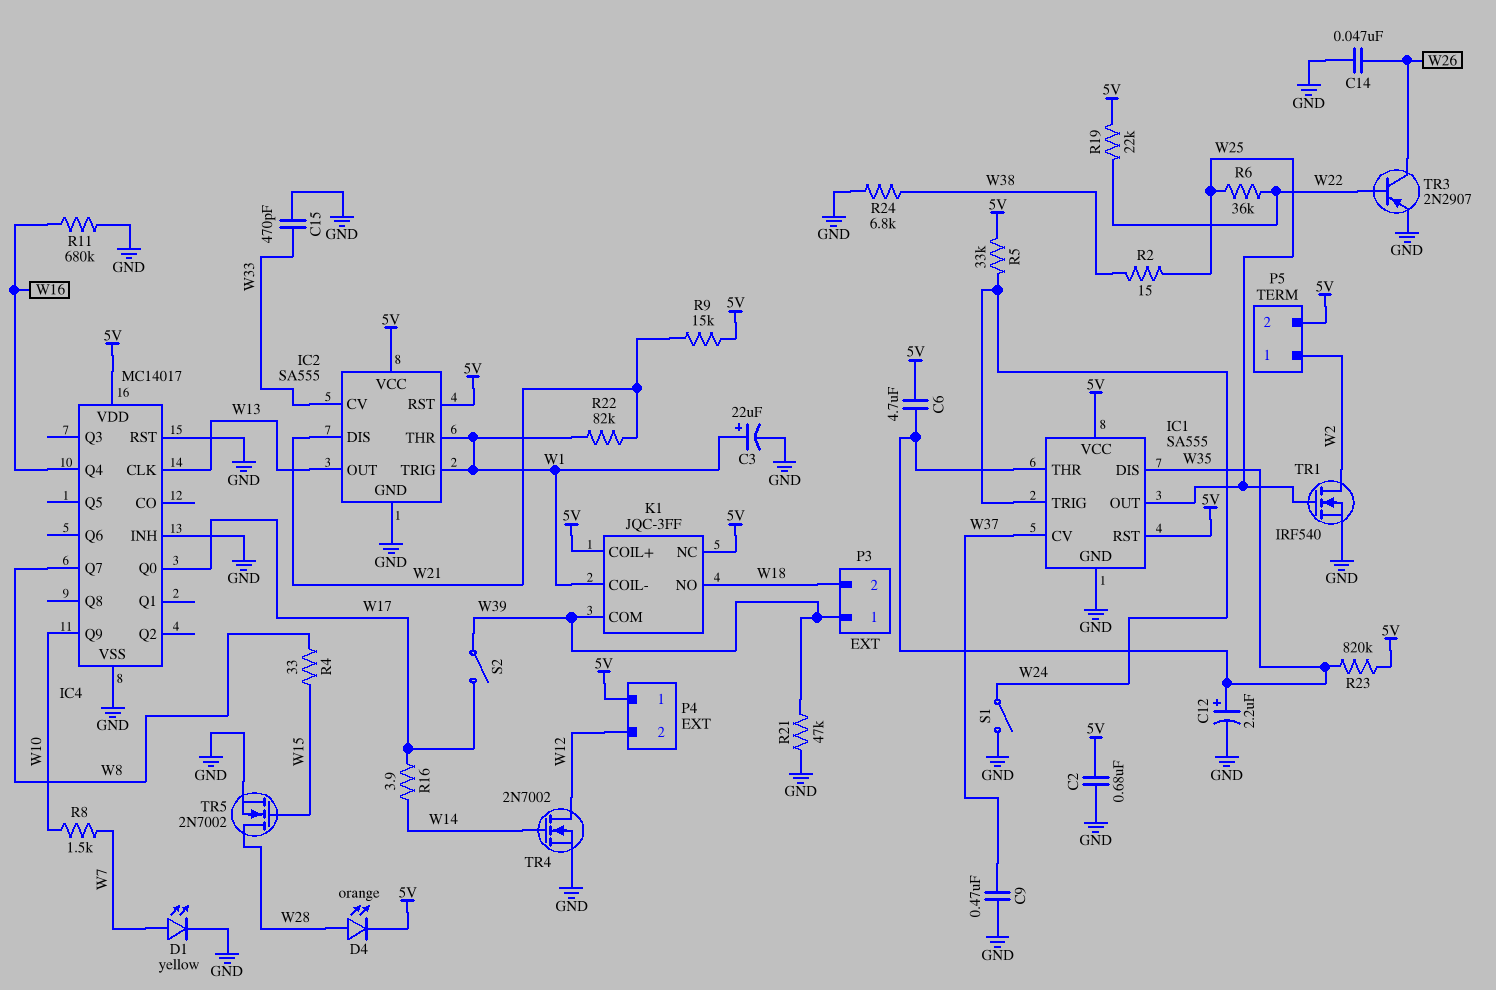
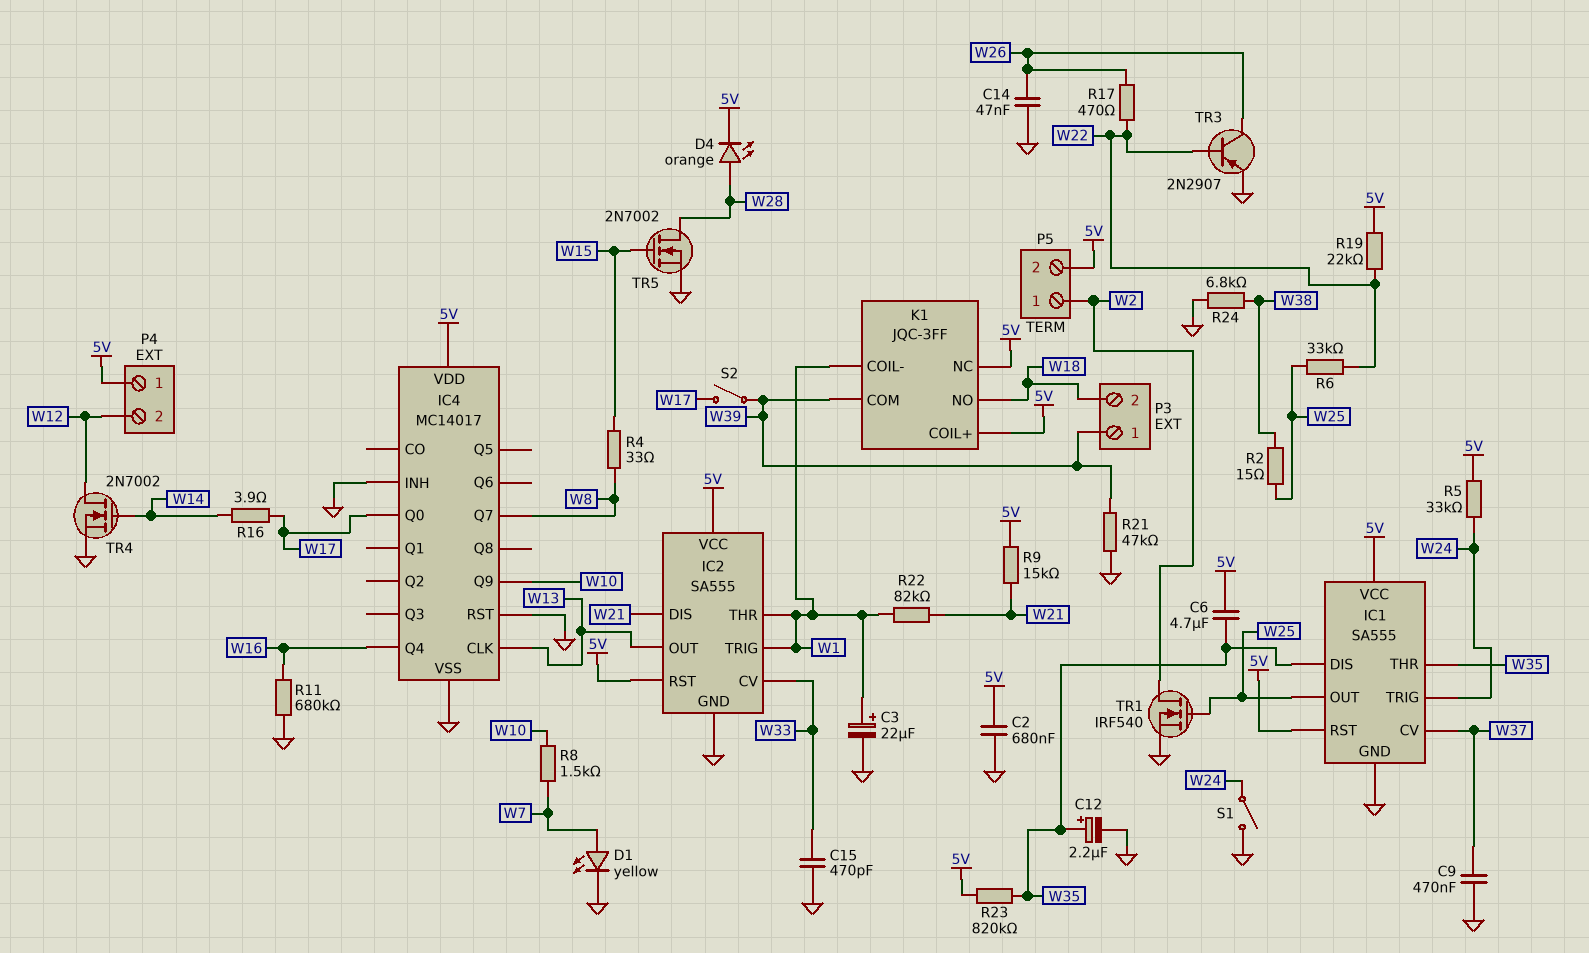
R6: 36k (W22, W25) -> 33k (W22, W25)
R17: none -> 470 (W22, W26)

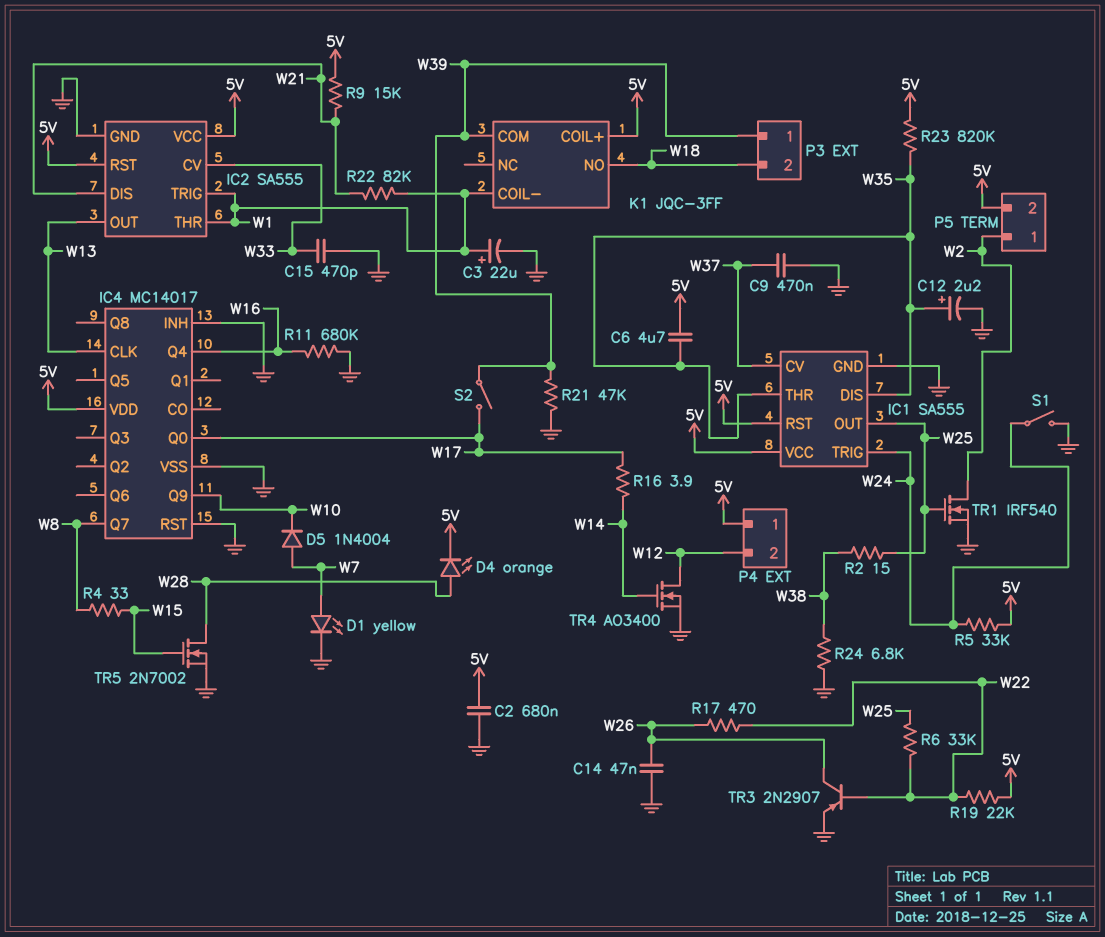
D5: none -> diode 1N4004 (A W7, K W10)
K1 pin NC: 5V -> none
R8: 1.5k (W7, W10) -> none
TR4: NMOS 2N7002 (G W14, D W12, S GND) -> NMOS AO3400 (G W14, D W12, S GND)

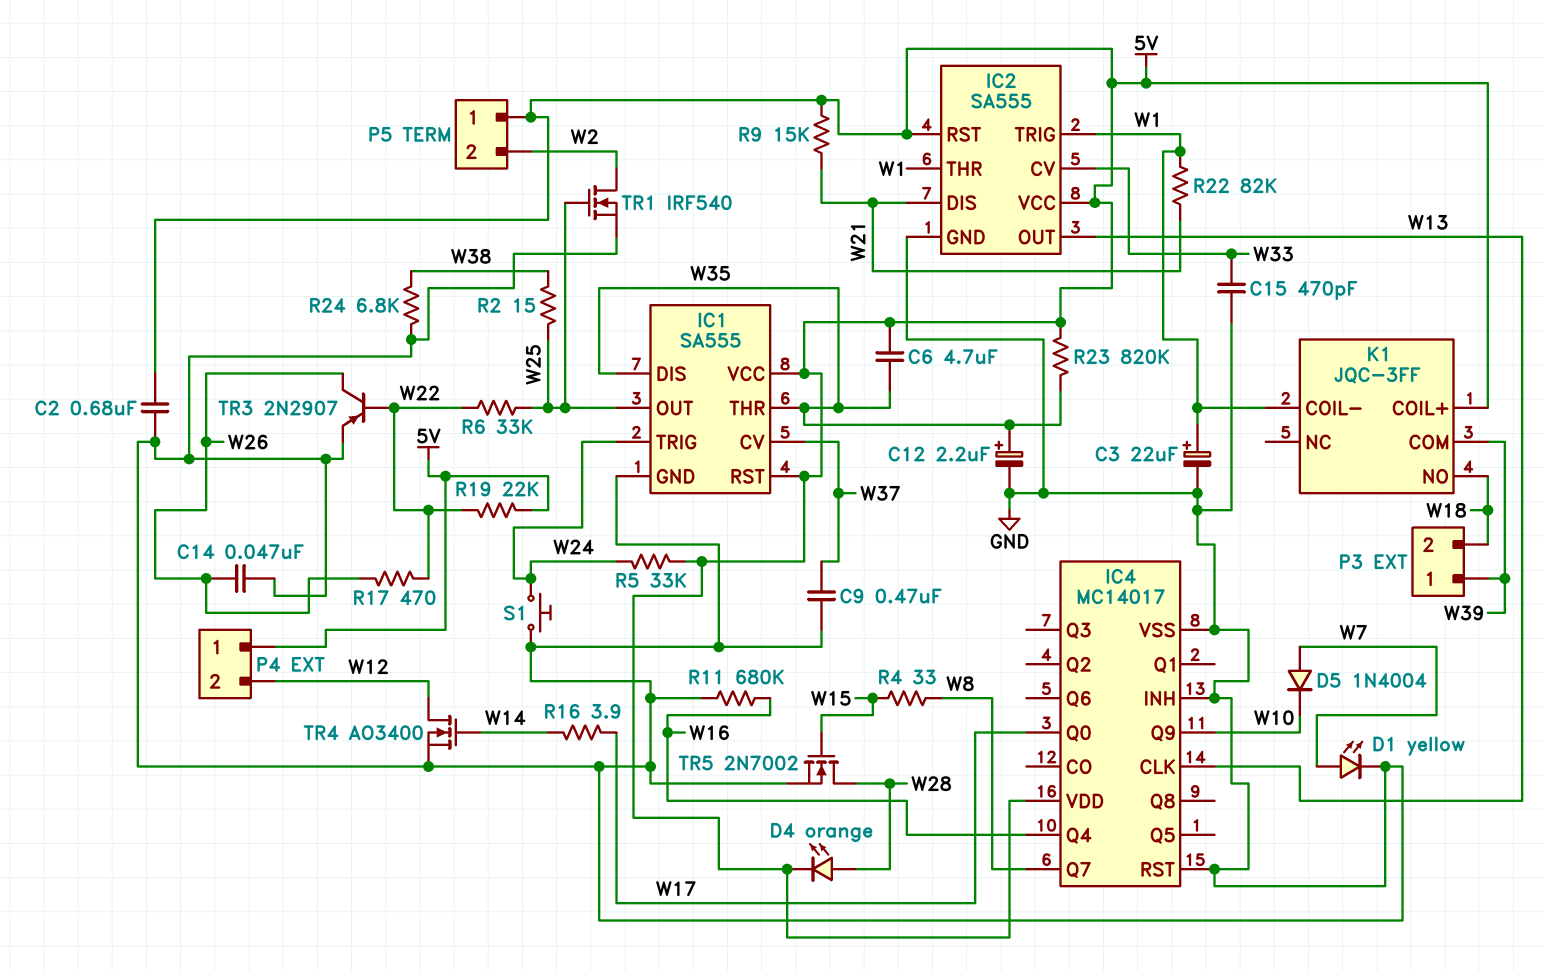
P5 pin 1: W2 -> 5V
P5 pin 2: 5V -> W2
R21: 47k (GND, W39) -> none
S1: switch (GND, W24) -> button (GND, W24)
S2: switch (W17, W39) -> none

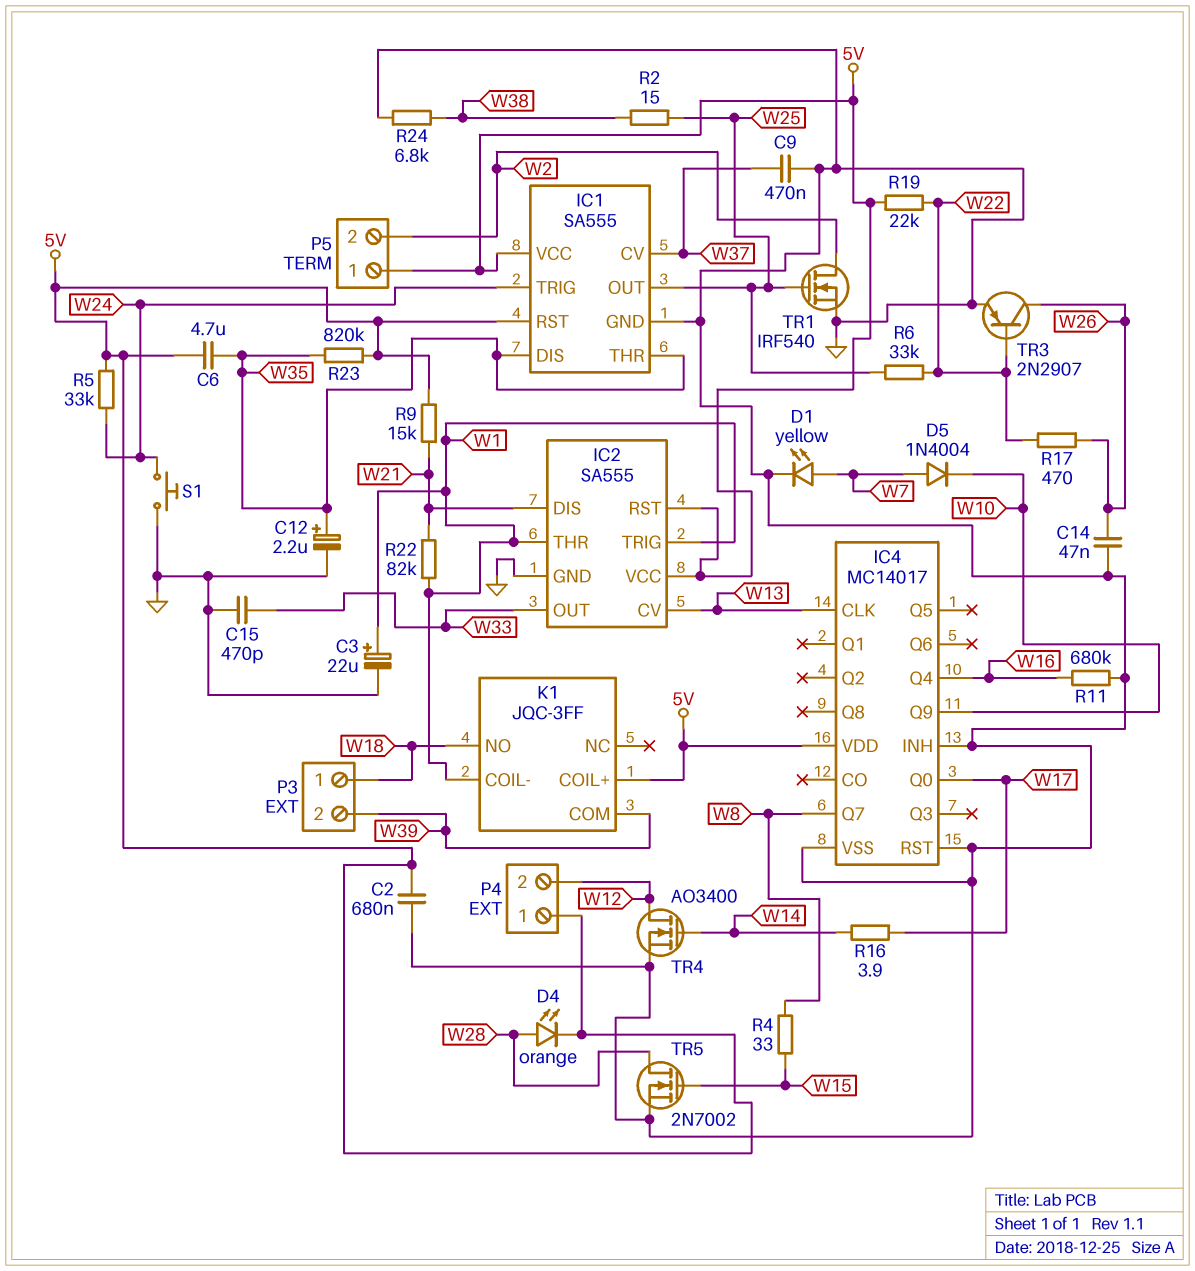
IC2 pin CV: W33 -> W13
IC2 pin OUT: W13 -> W33
P3 pin 1: W39 -> W18
P3 pin 2: W18 -> W39

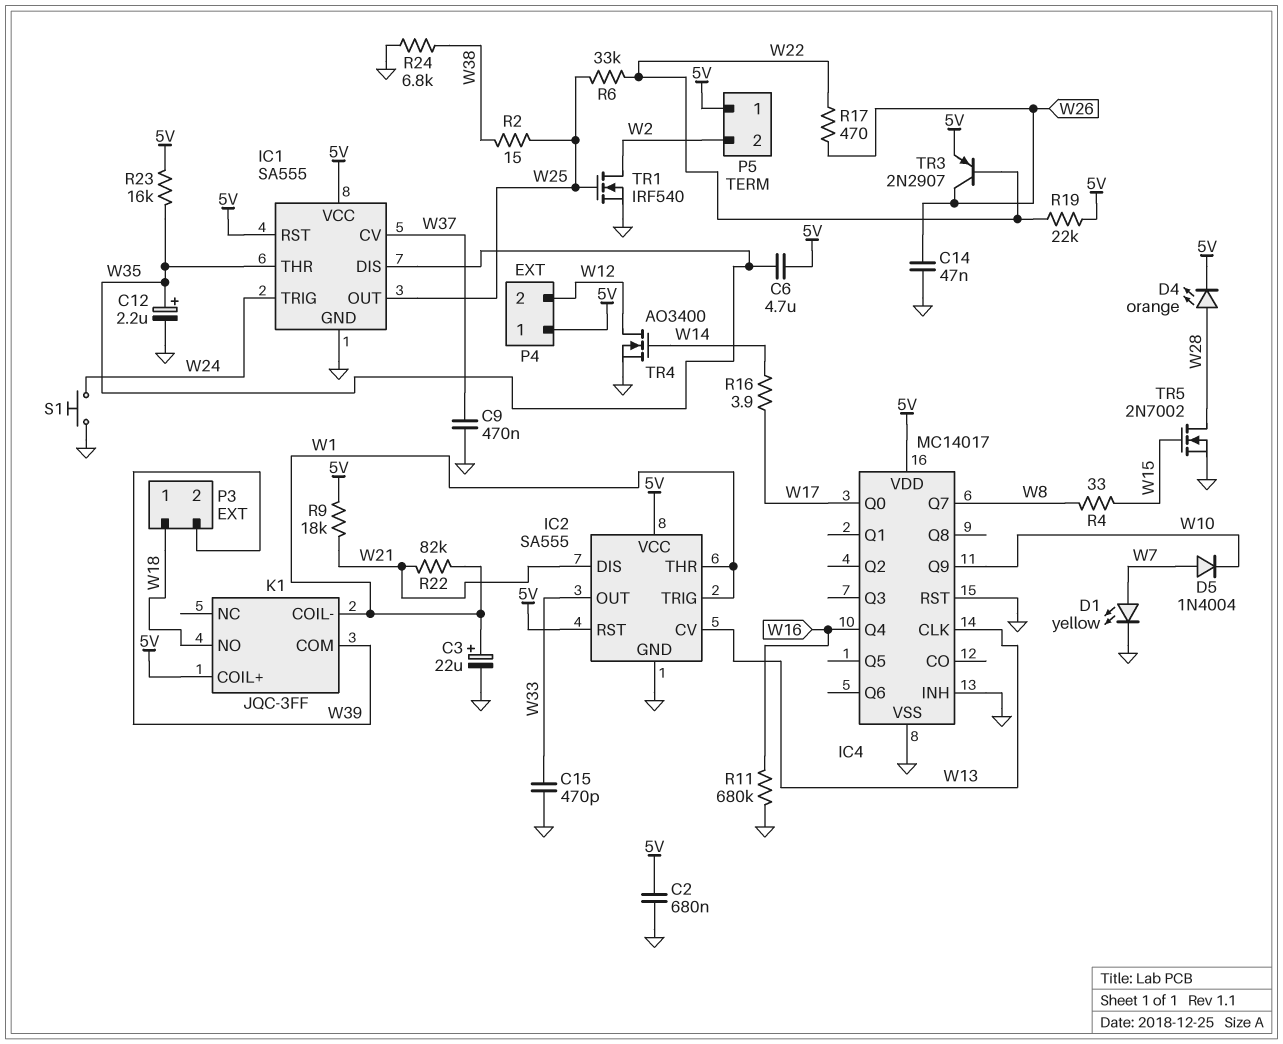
R5: 33k (5V, W24) -> none
R9: 15k (5V, W21) -> 18k (5V, W21)
R23: 820k (5V, W35) -> 16k (5V, W35)
TR3: PNP 2N2907 (B W22, C W26, E GND) -> PNP 2N2907 (B W22, C W26, E 5V)

